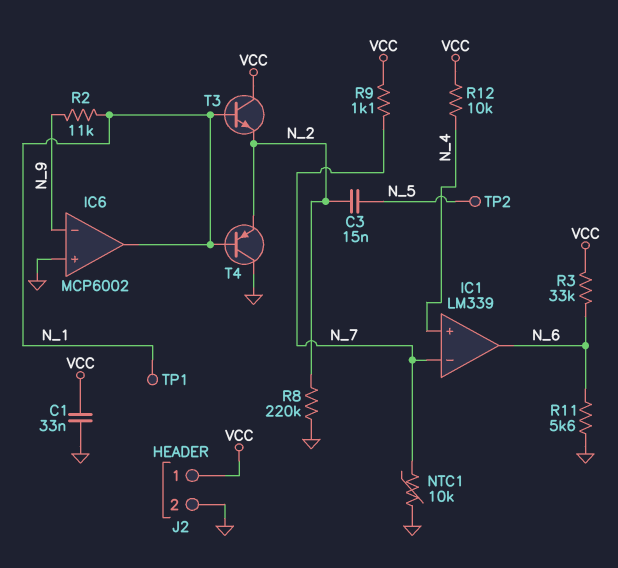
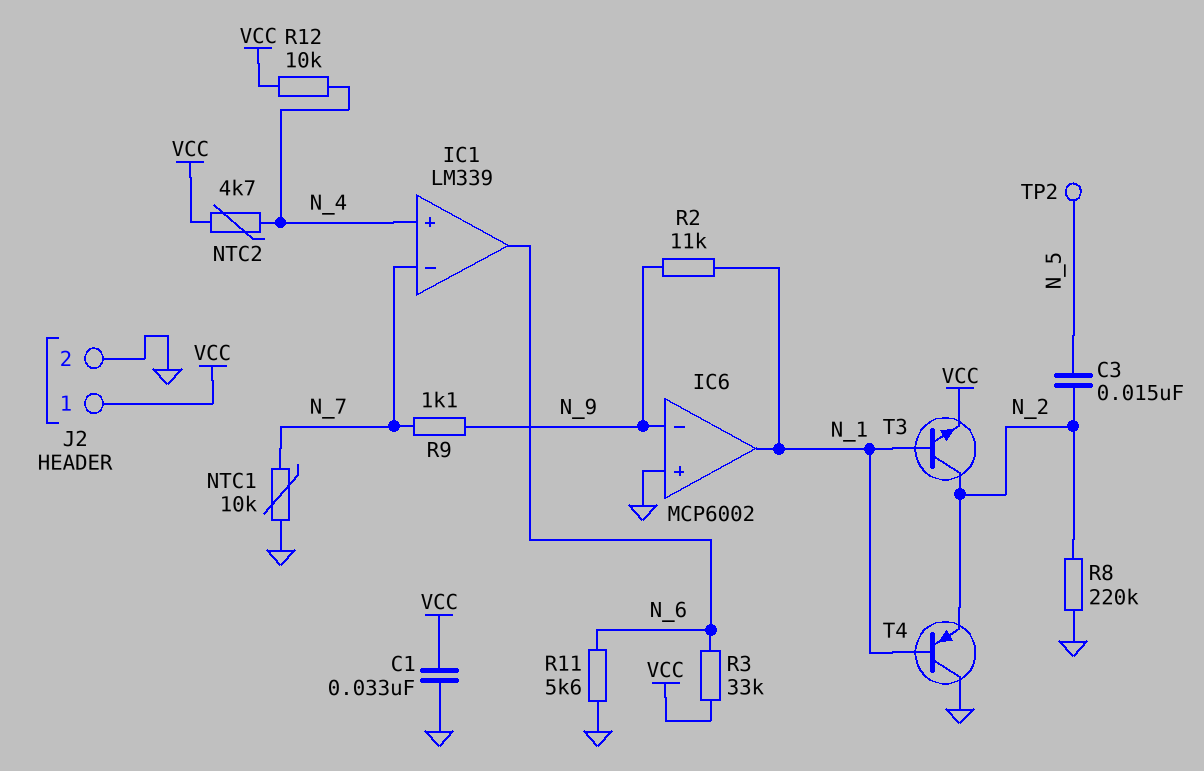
NTC2: none -> 4.7k (N_4, VCC)
R9: 1.1k (N_7, VCC) -> 1.1k (N_7, N_9)
T3: NPN (B N_1, C VCC, E N_2) -> NPN (B N_1, C N_2, E VCC)
TP1: test point (N_1) -> none

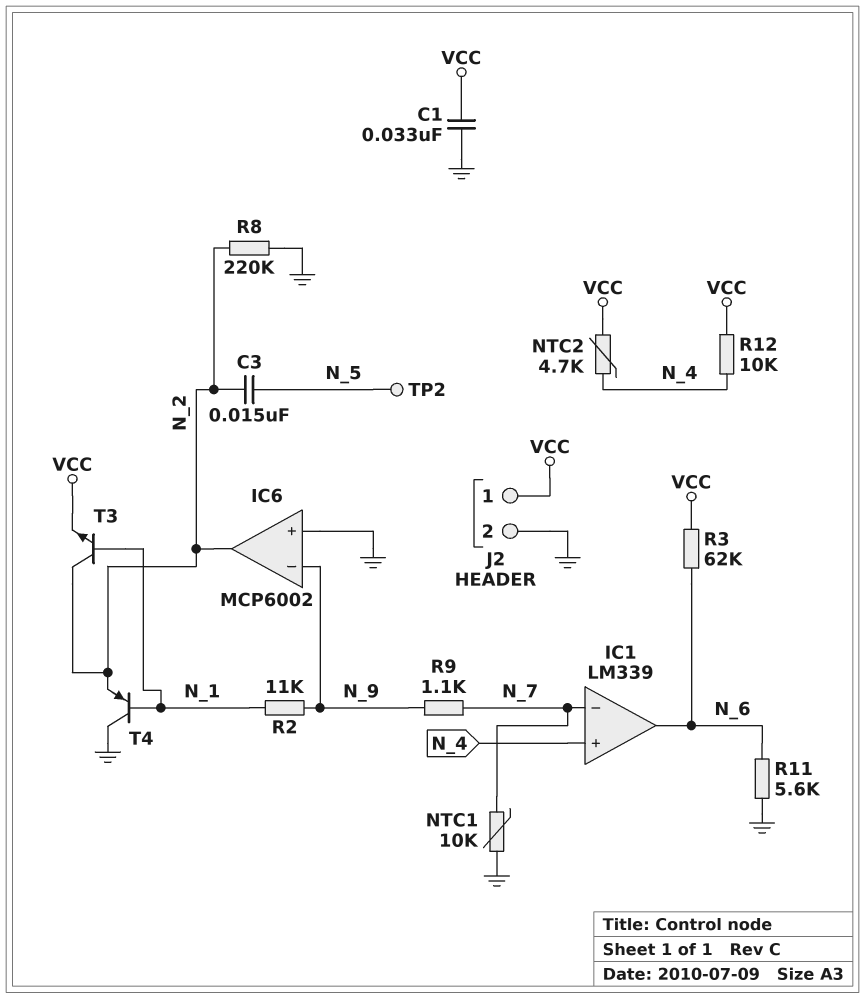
IC6 pin out: N_1 -> N_2
R3: 33k (N_6, VCC) -> 62k (N_6, VCC)

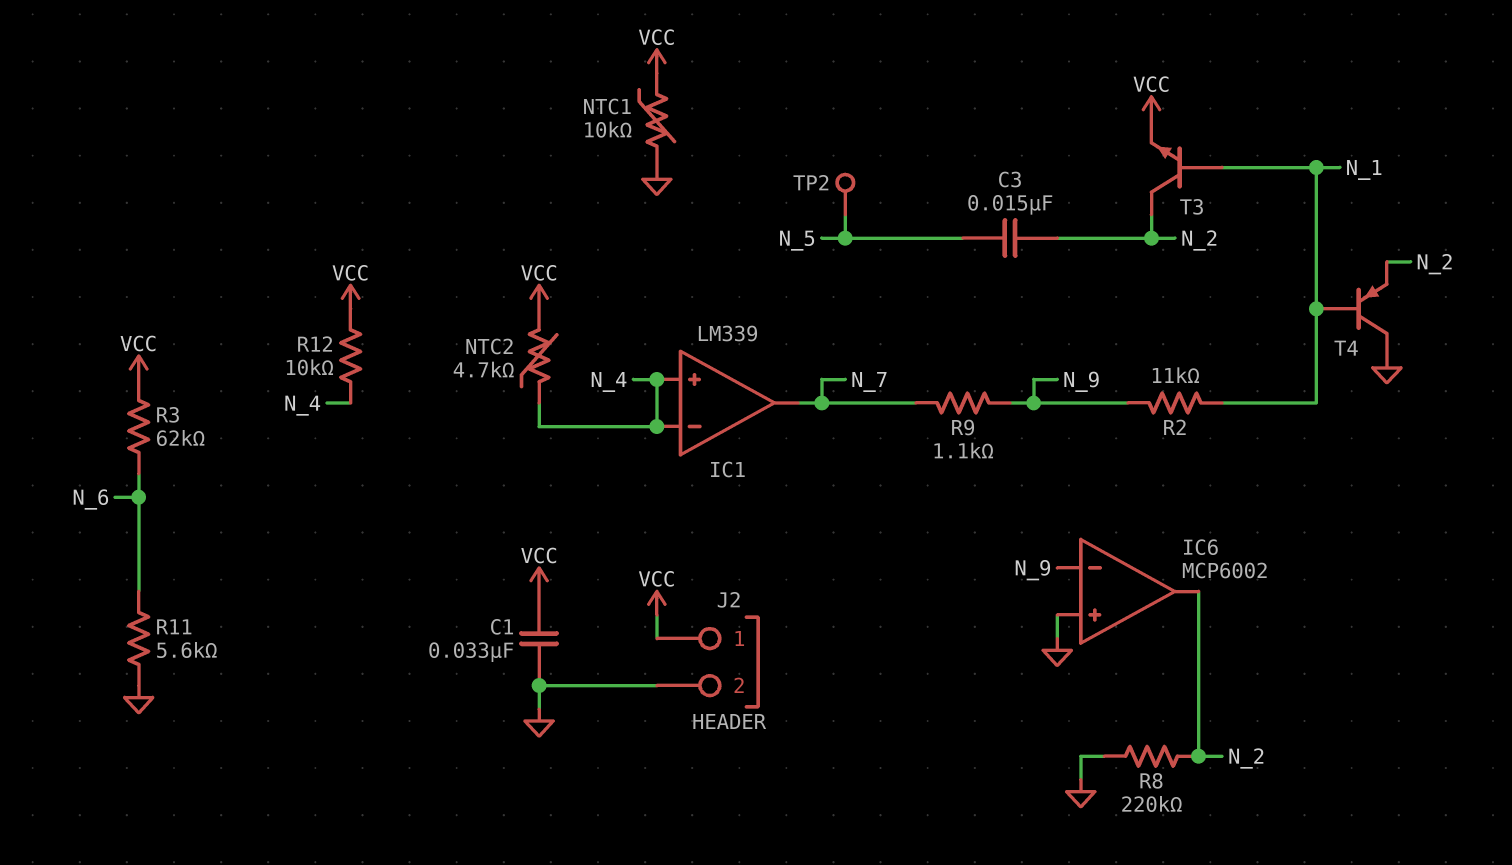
IC1 pin in-: N_7 -> N_4
IC1 pin out: N_6 -> N_7
NTC1: 10k (GND, N_7) -> 10k (GND, VCC)

